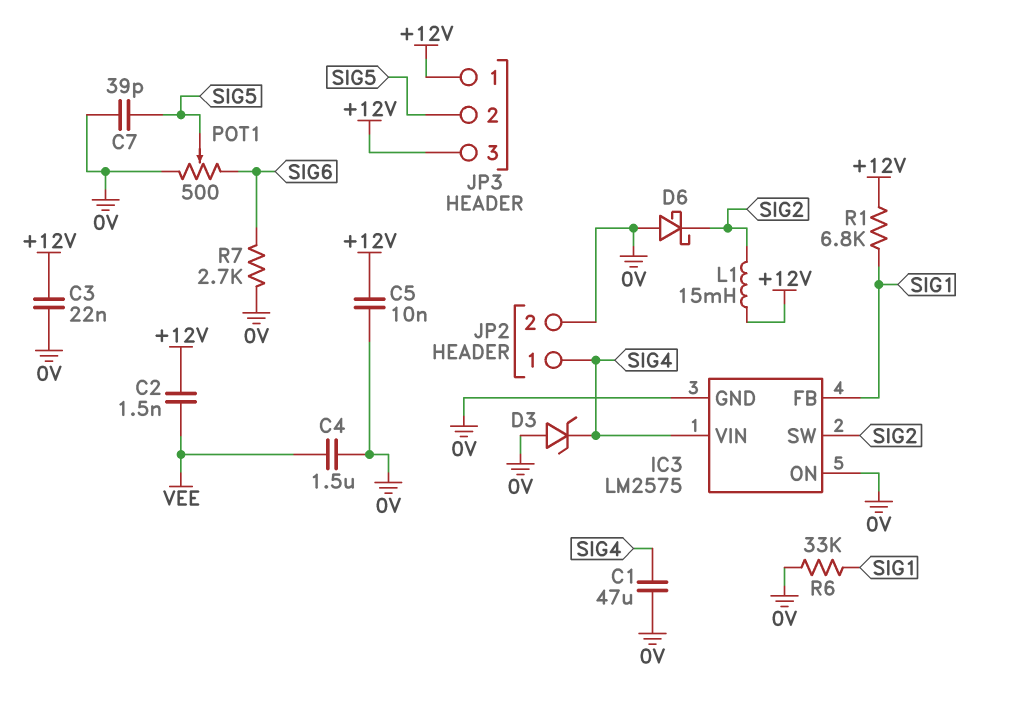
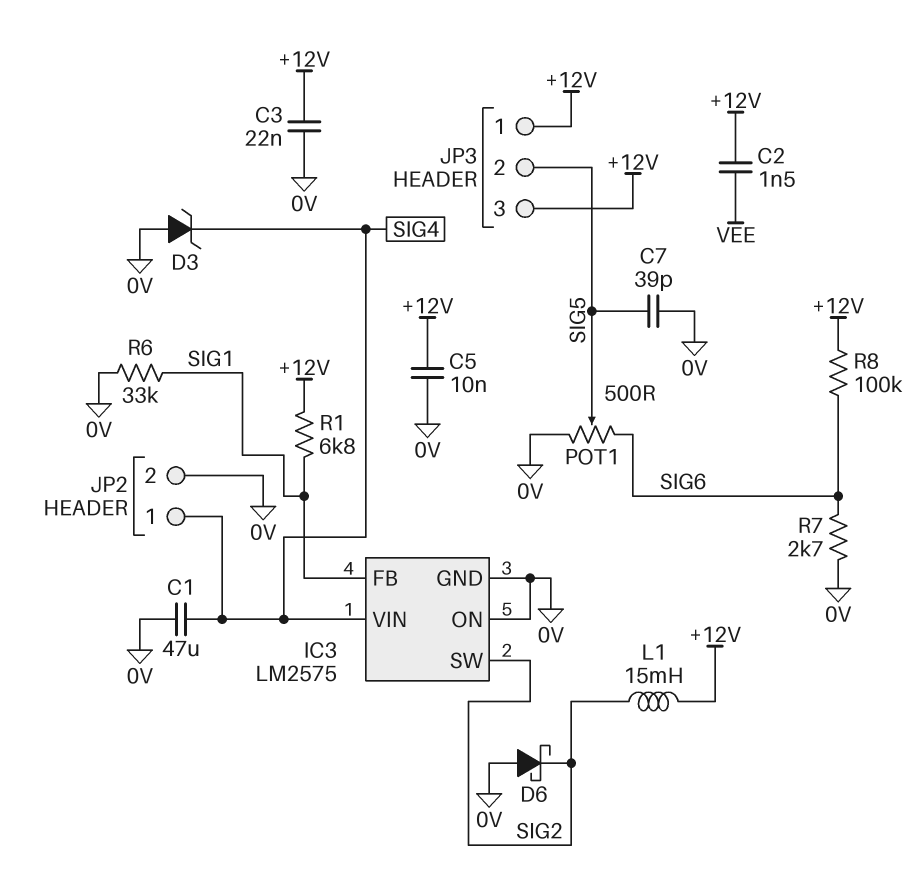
C4: 1.5uF (0V, VEE) -> none
R8: none -> 100k (+12V, SIG6)

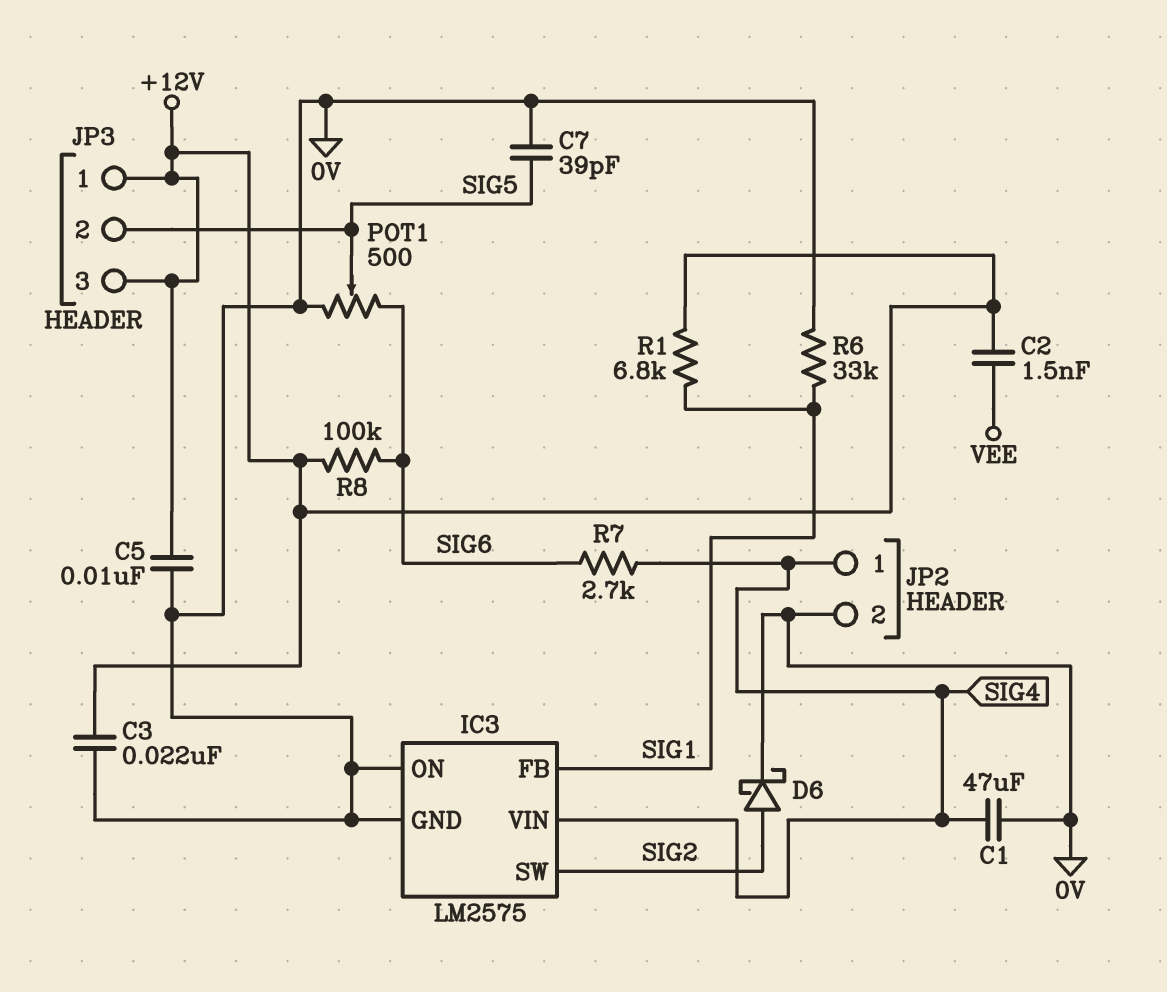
D3: zener (A 0V, K SIG4) -> none
D6: schottky (A 0V, K SIG2) -> schottky (A SIG2, K 0V)
L1: 15mH (+12V, SIG2) -> none
R7: 2.7k (0V, SIG6) -> 2.7k (SIG4, SIG6)

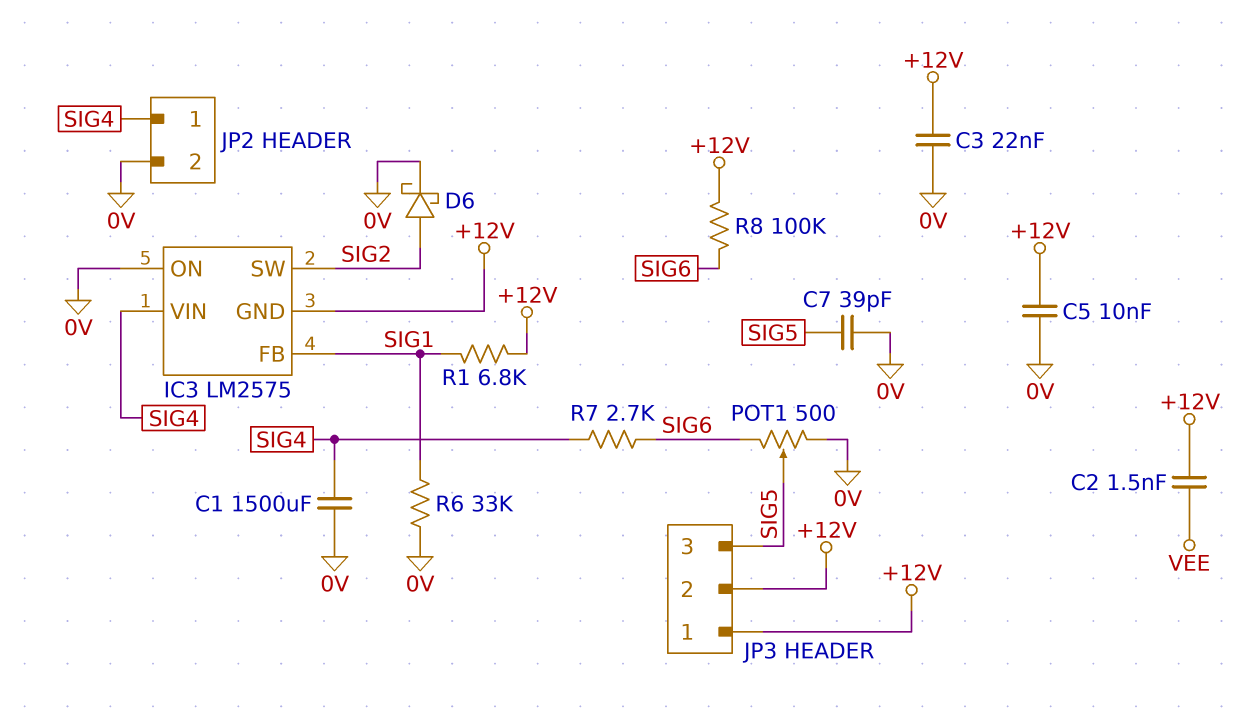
C1: 47uF (0V, SIG4) -> 1500uF (0V, SIG4)
IC3 pin GND: 0V -> +12V
JP3 pin 2: SIG5 -> +12V
JP3 pin 3: +12V -> SIG5

